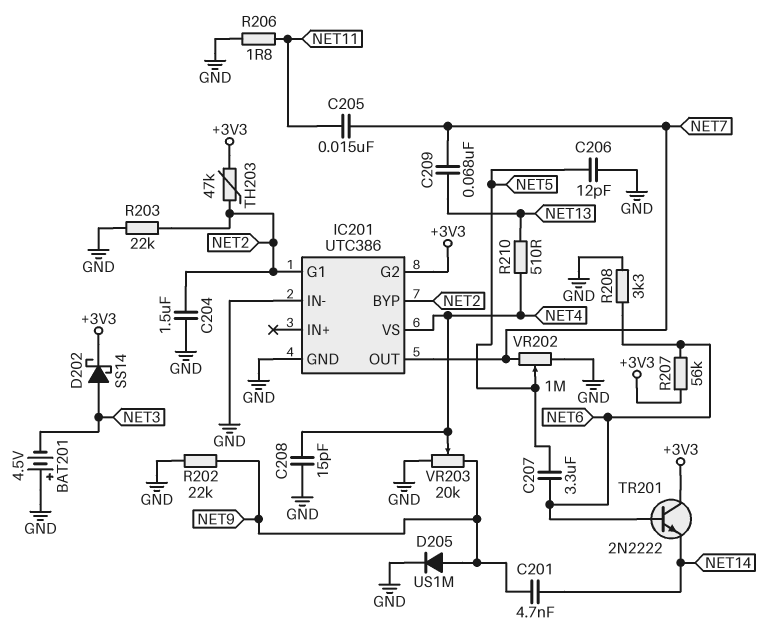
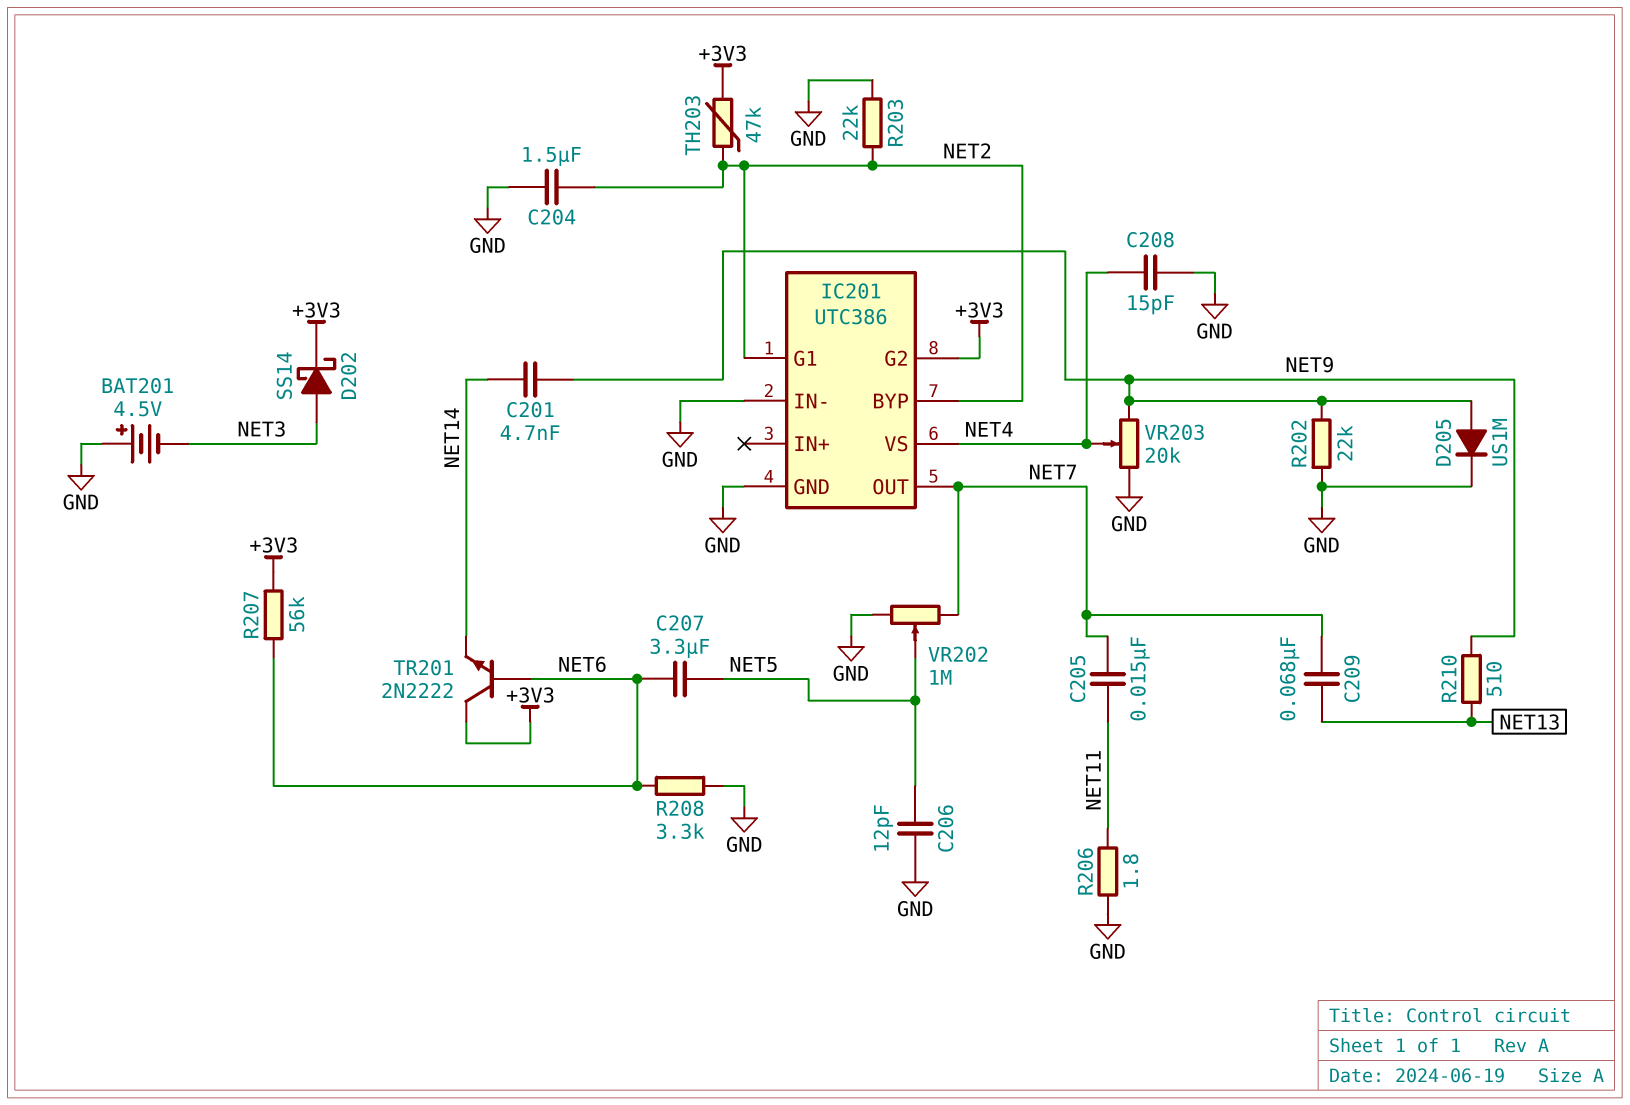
R210: 510 (NET4, NET13) -> 510 (NET9, NET13)

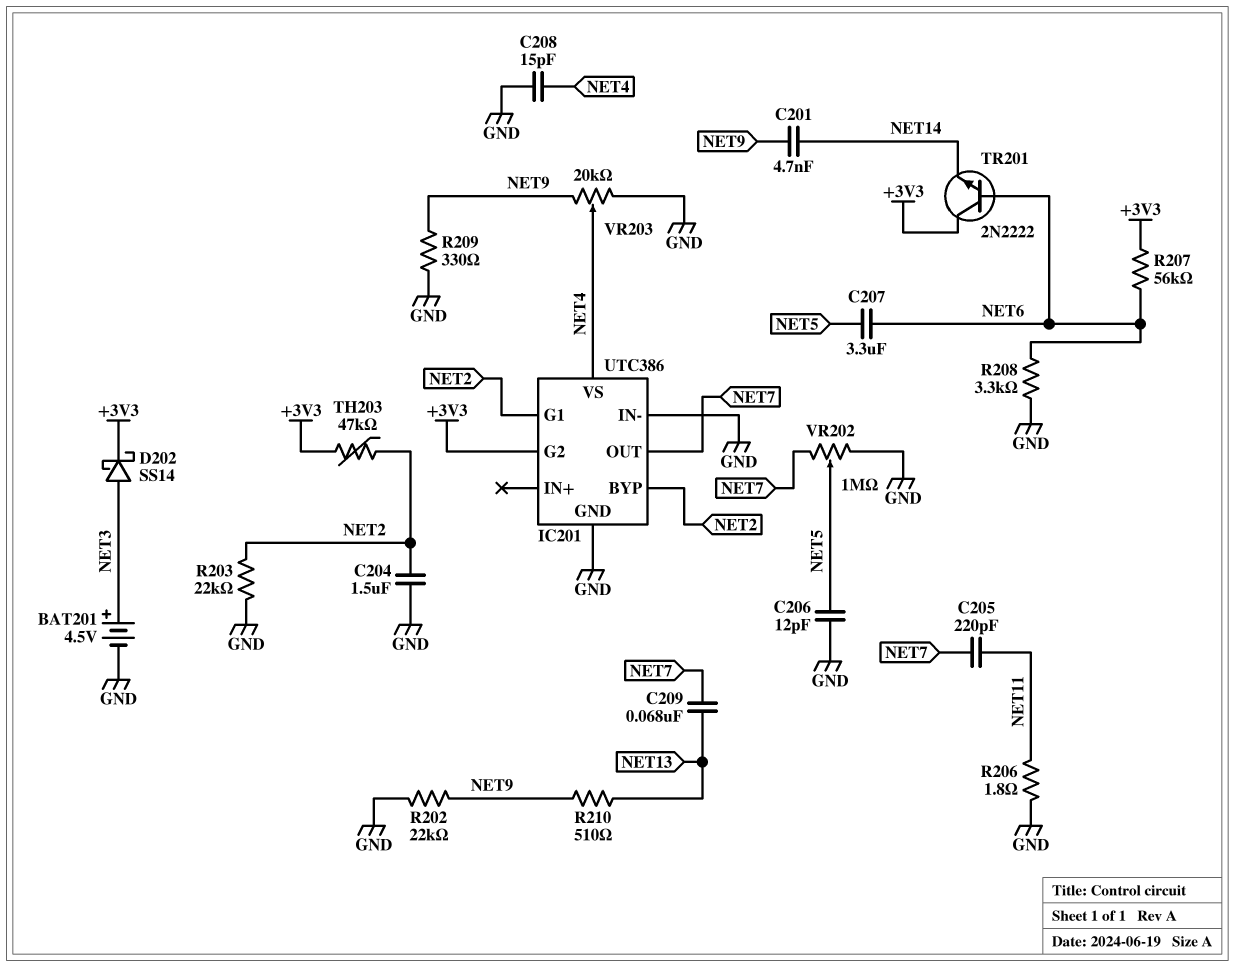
BAT201: 4.5V (plus GND, minus NET3) -> 4.5V (plus NET3, minus GND)
C205: 15nF (NET7, NET11) -> 220pF (NET7, NET11)
D205: diode US1M (A NET9, K GND) -> none
R209: none -> 330 (GND, NET9)

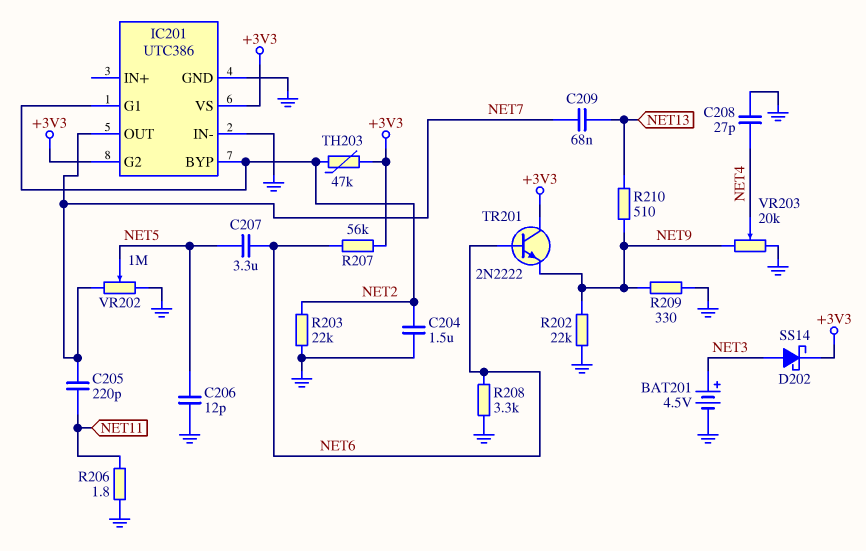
C201: 4.7nF (NET9, NET14) -> none
C208: 15pF (GND, NET4) -> 27pF (GND, NET4)
IC201 pin VS: NET4 -> +3V3
TR201: NPN 2N2222 (B NET6, C +3V3, E NET14) -> NPN 2N2222 (B NET6, C +3V3, E NET9)

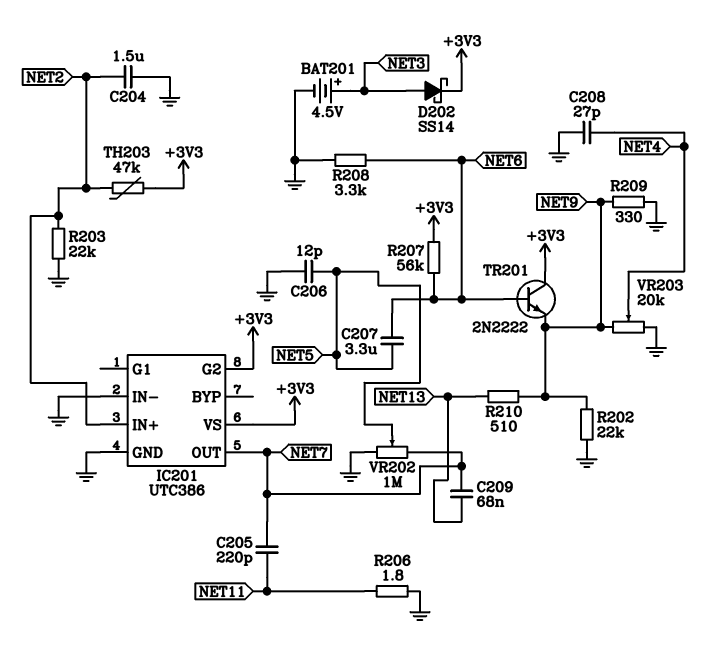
IC201 pin BYP: NET2 -> none
IC201 pin G1: NET2 -> none
IC201 pin IN+: none -> NET2

